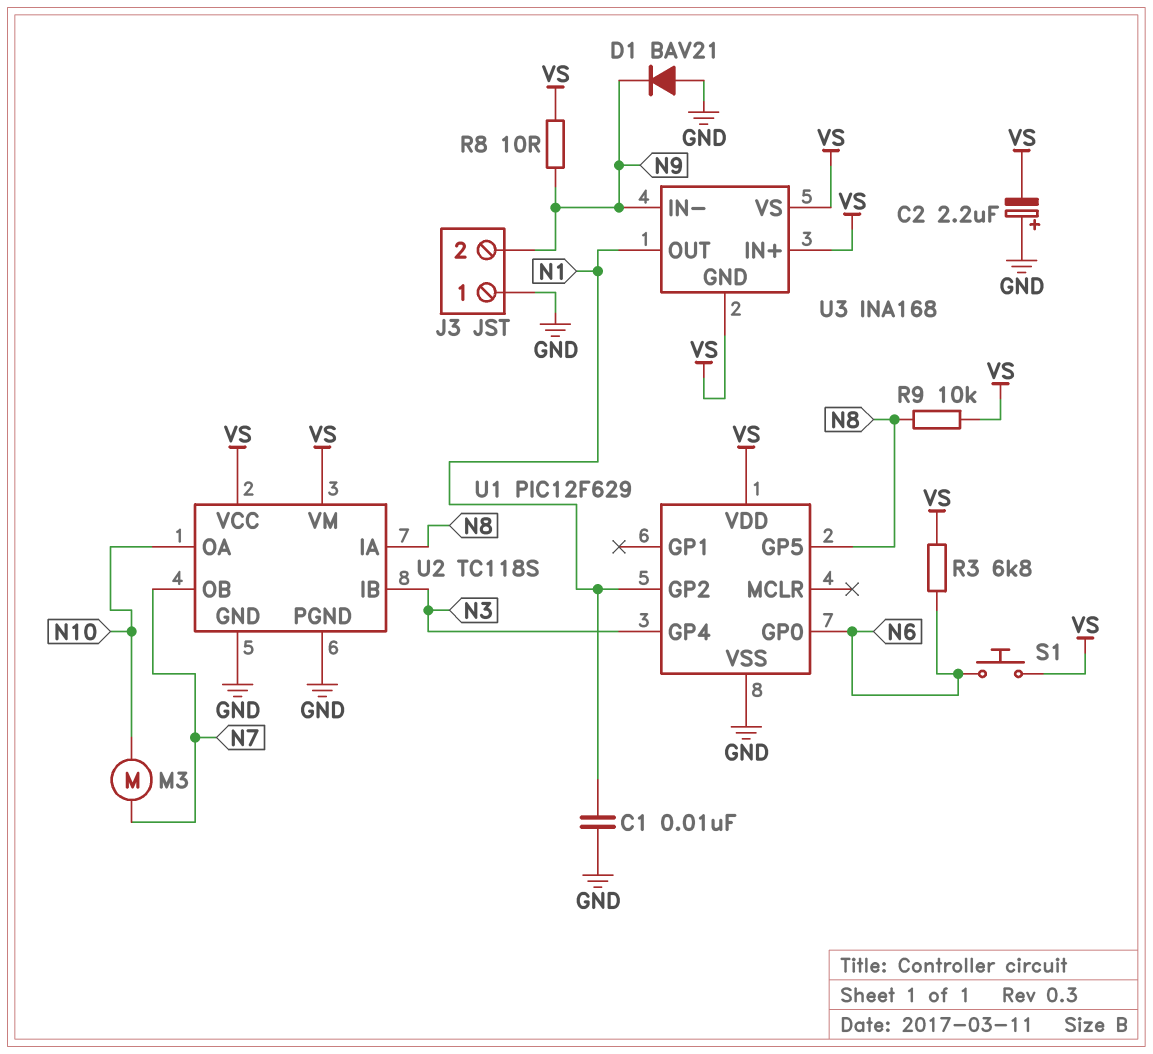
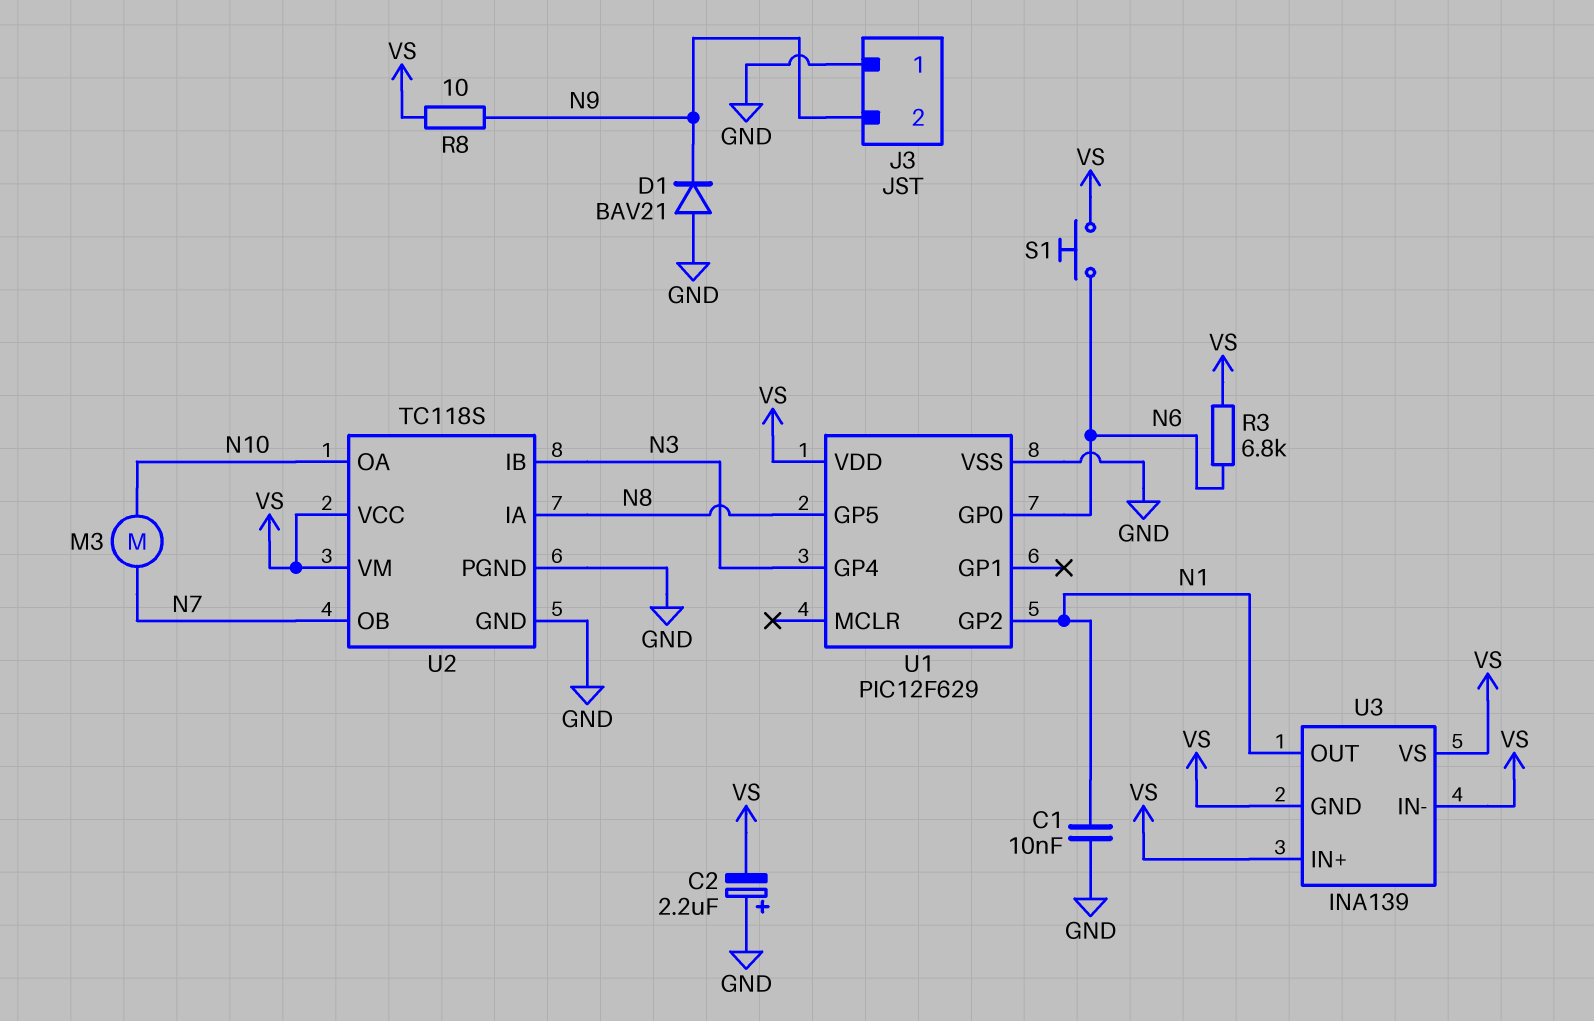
R9: 10k (N8, VS) -> none
U3: INA168 -> INA139
U3 pin IN-: N9 -> VS

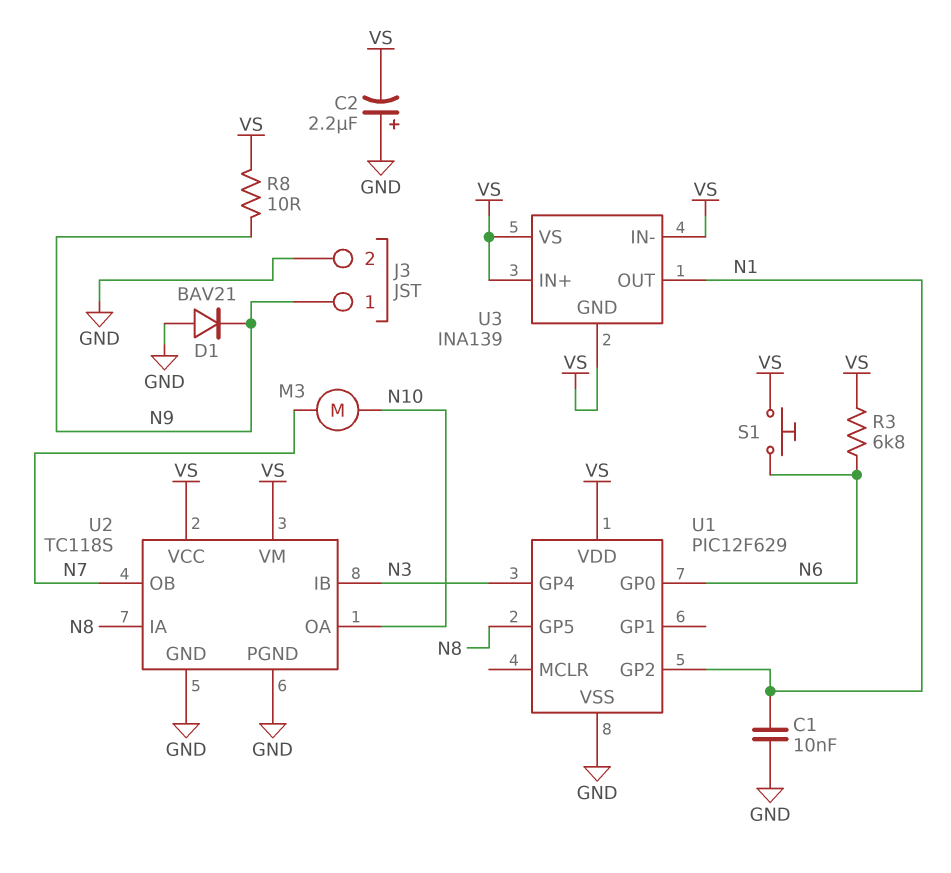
J3 pin 1: GND -> N9
J3 pin 2: N9 -> GND

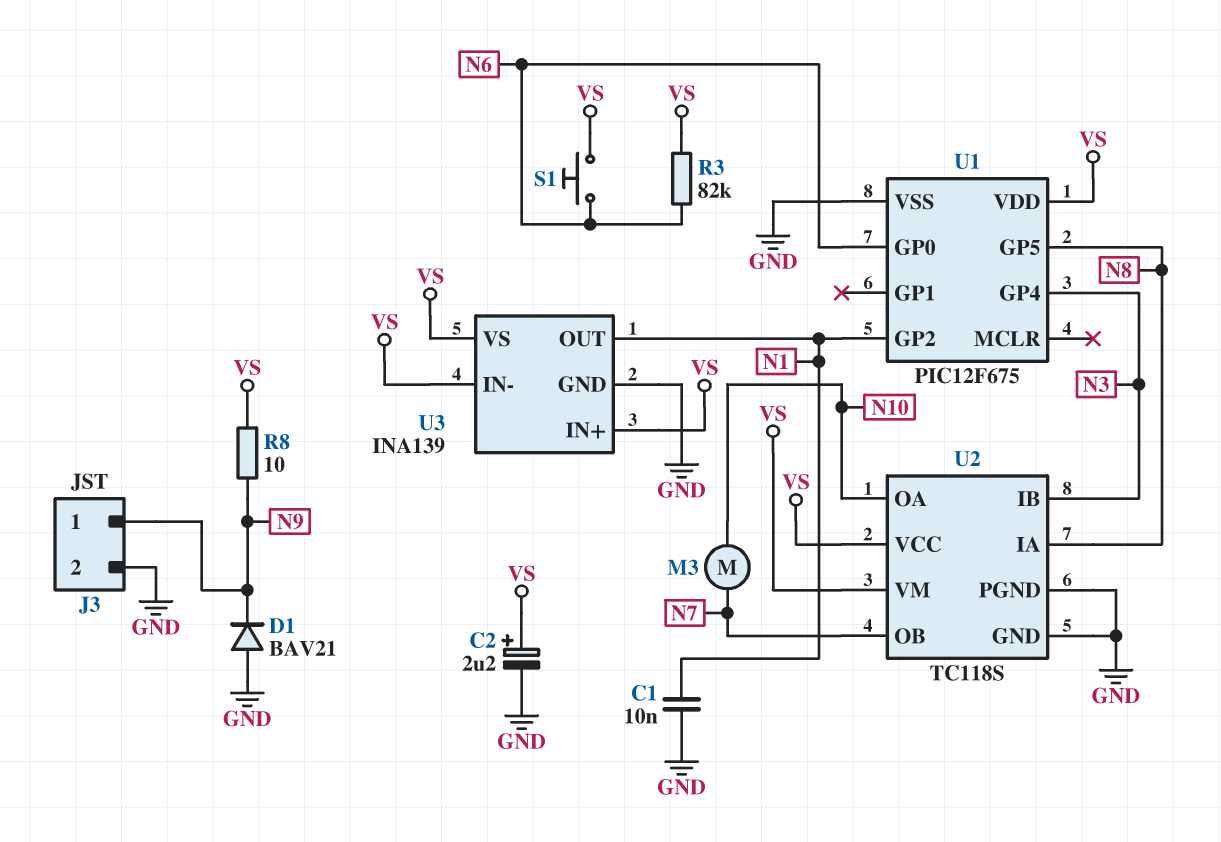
C2: 2.2uF (plus GND, minus VS) -> 2.2uF (plus VS, minus GND)
R3: 6.8k (N6, VS) -> 82k (N6, VS)
U1: PIC12F629 -> PIC12F675
U3 pin GND: VS -> GND

